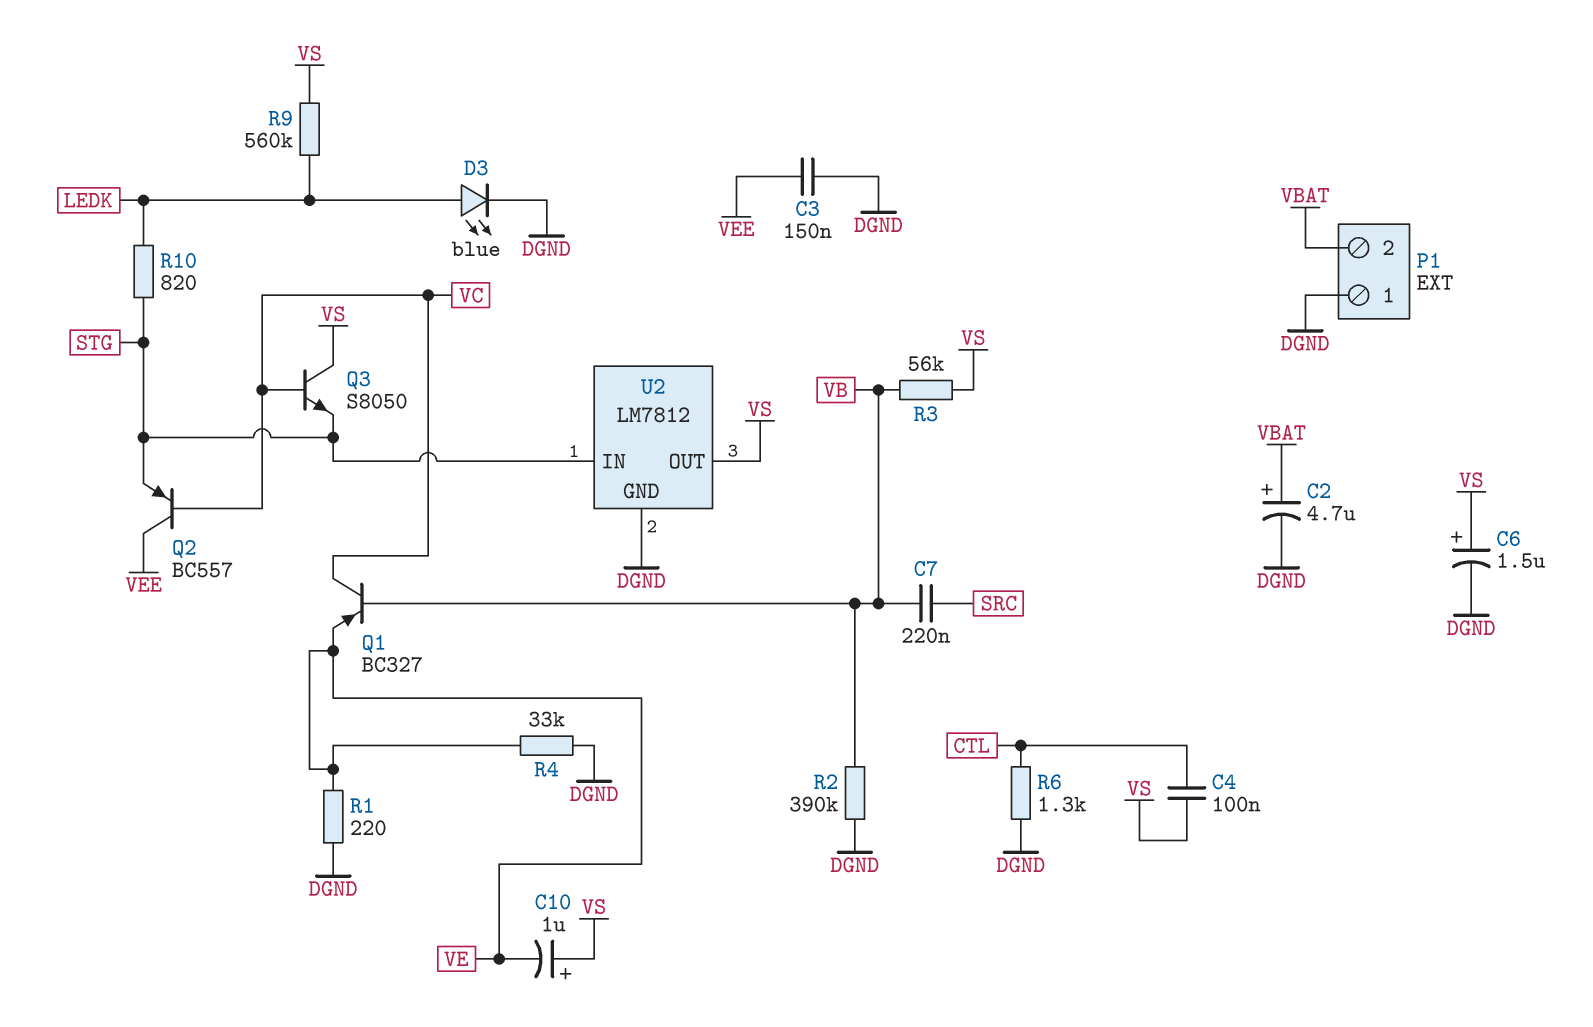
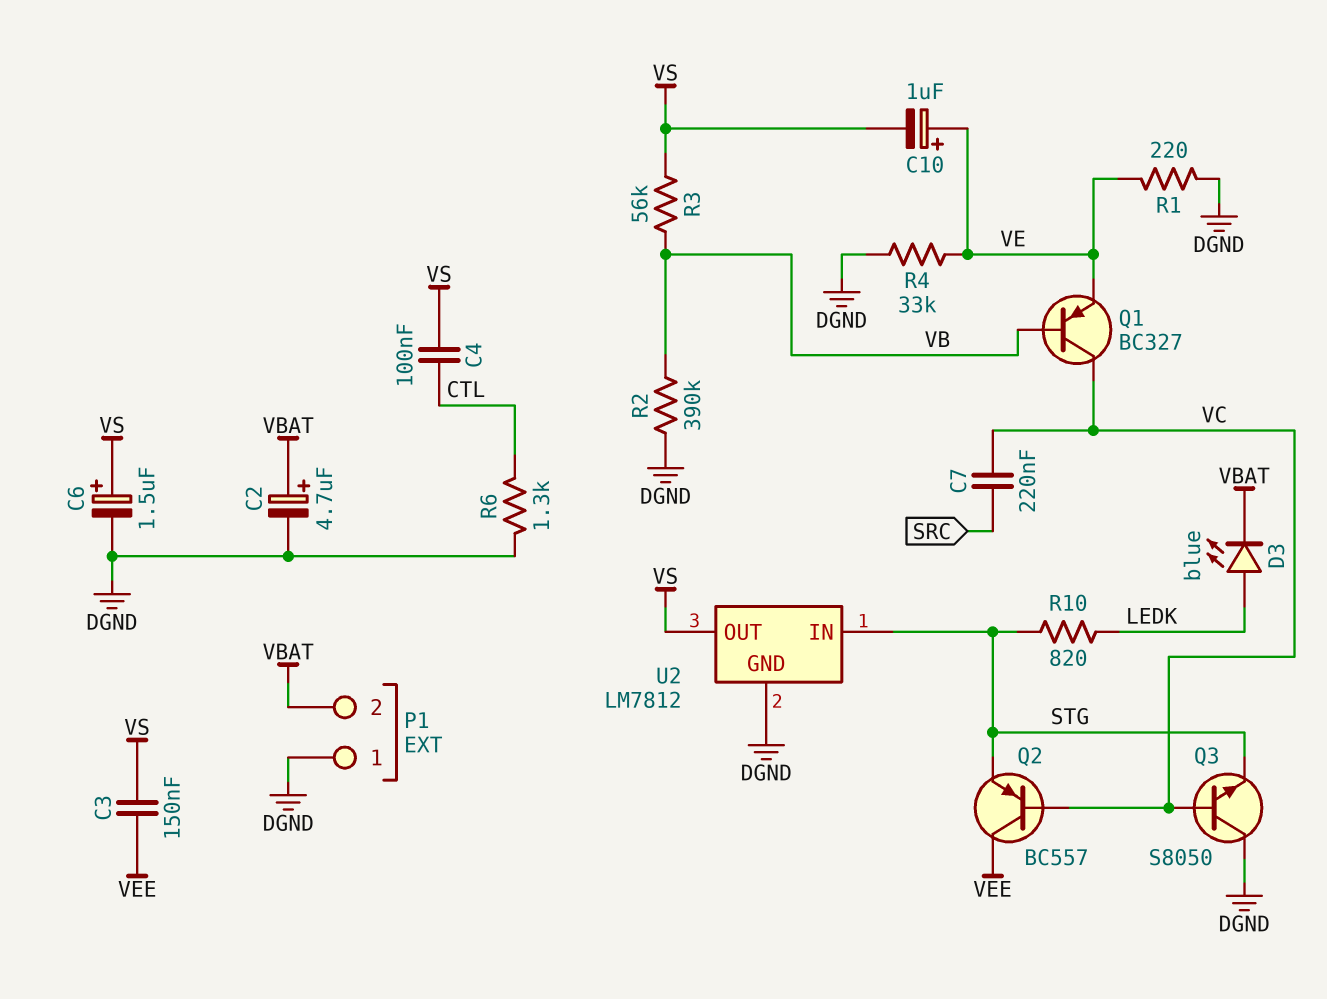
C3: 150nF (DGND, VEE) -> 150nF (VEE, VS)
C7: 220nF (SRC, VB) -> 220nF (SRC, VC)
C10: 1uF (plus VS, minus VE) -> 1uF (plus VE, minus VS)
D3: LED blue (A LEDK, K DGND) -> LED blue (A LEDK, K VBAT)
Q3: NPN S8050 (B VC, C VS, E STG) -> NPN S8050 (B VC, C DGND, E STG)
R9: 560k (LEDK, VS) -> none

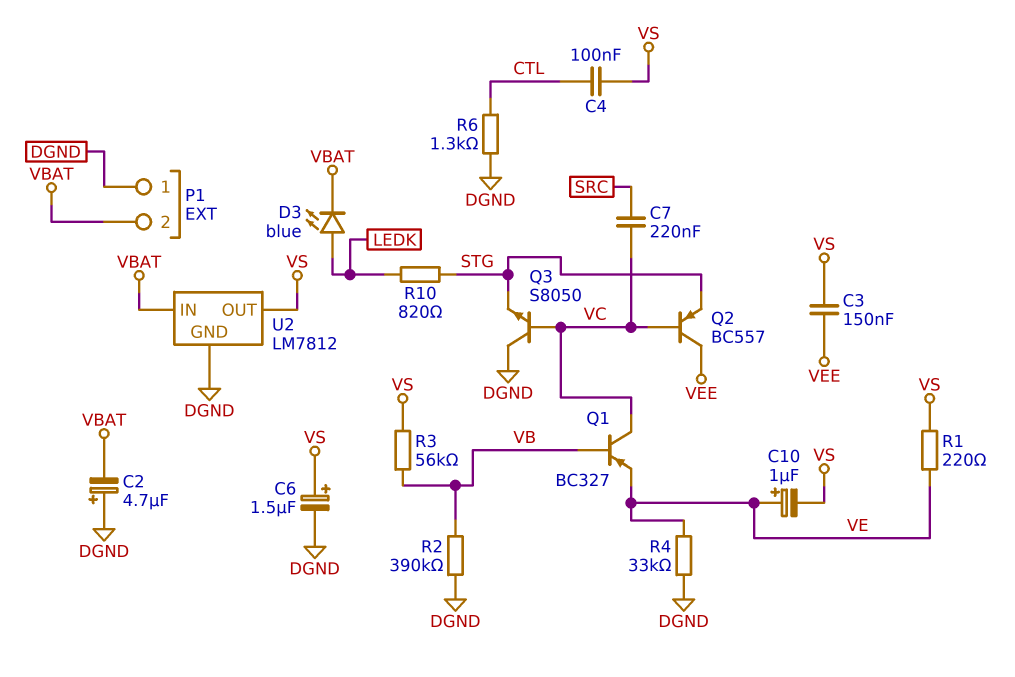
C2: 4.7uF (plus VBAT, minus DGND) -> 4.7uF (plus DGND, minus VBAT)
R1: 220 (DGND, VE) -> 220 (VE, VS)
U2 pin IN: STG -> VBAT

